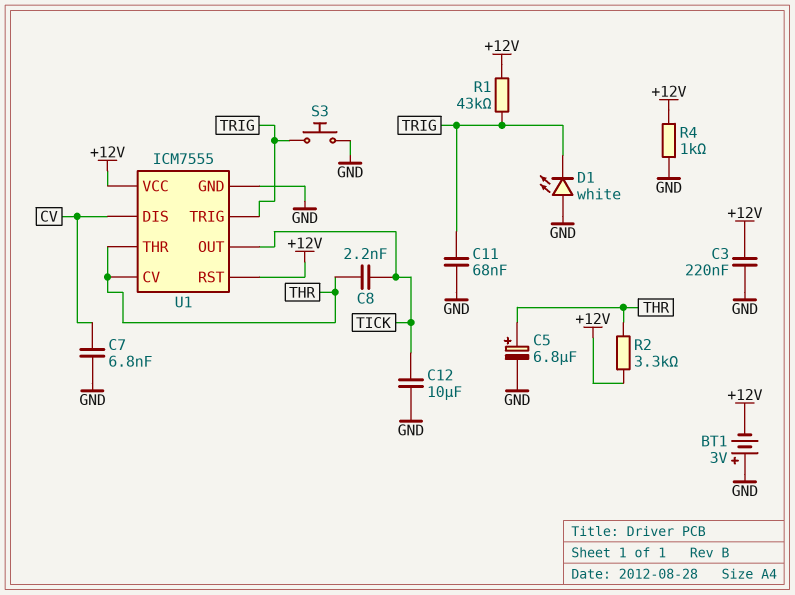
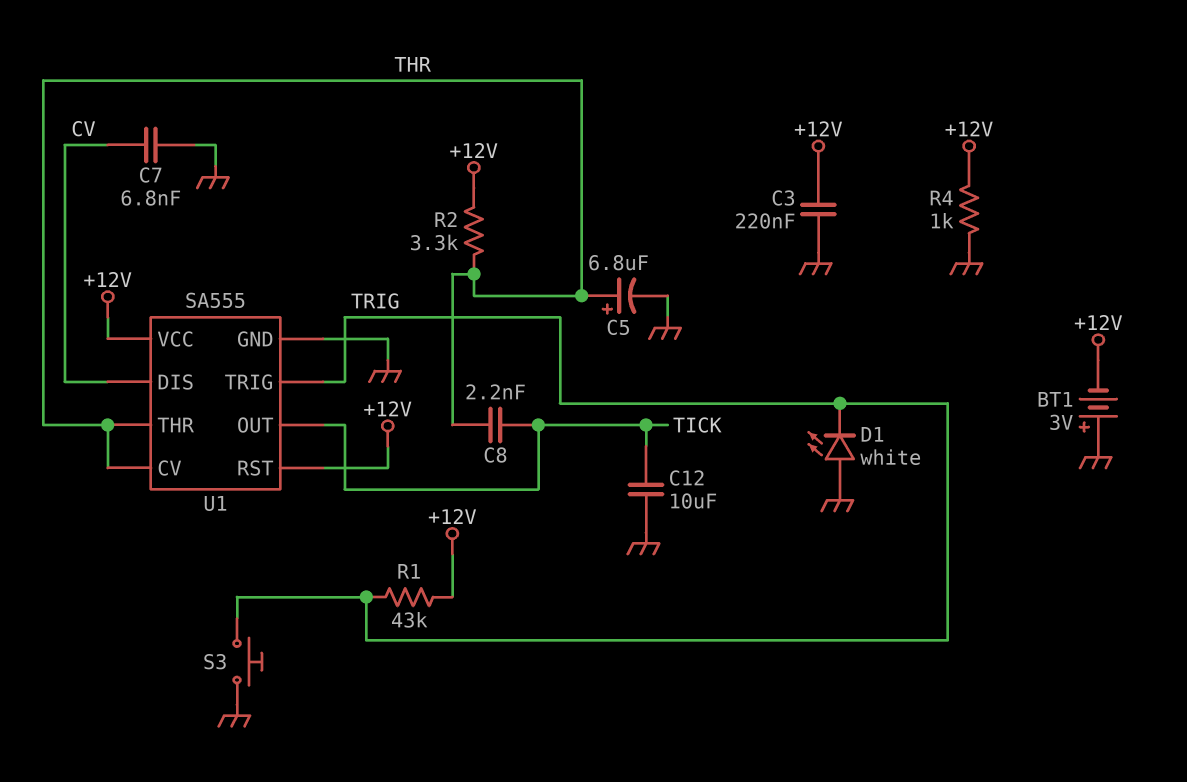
C11: 68nF (GND, TRIG) -> none
U1: ICM7555 -> SA555

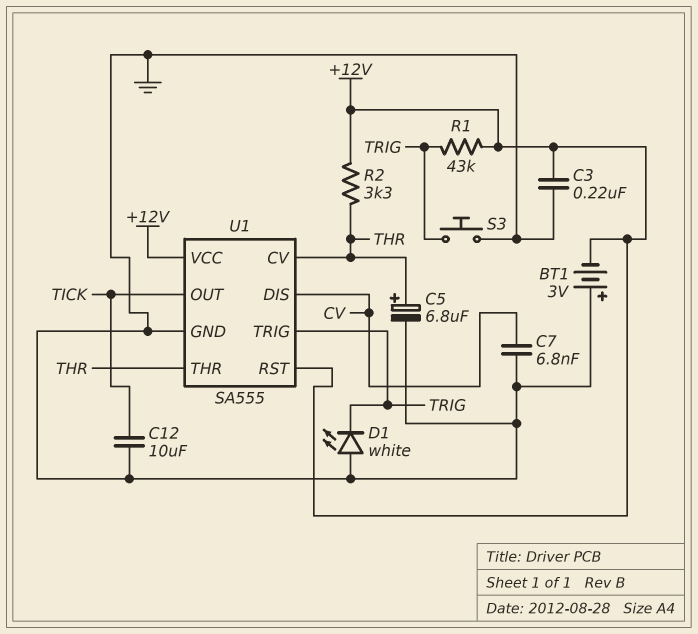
C8: 2.2nF (THR, TICK) -> none
R4: 1k (+12V, GND) -> none

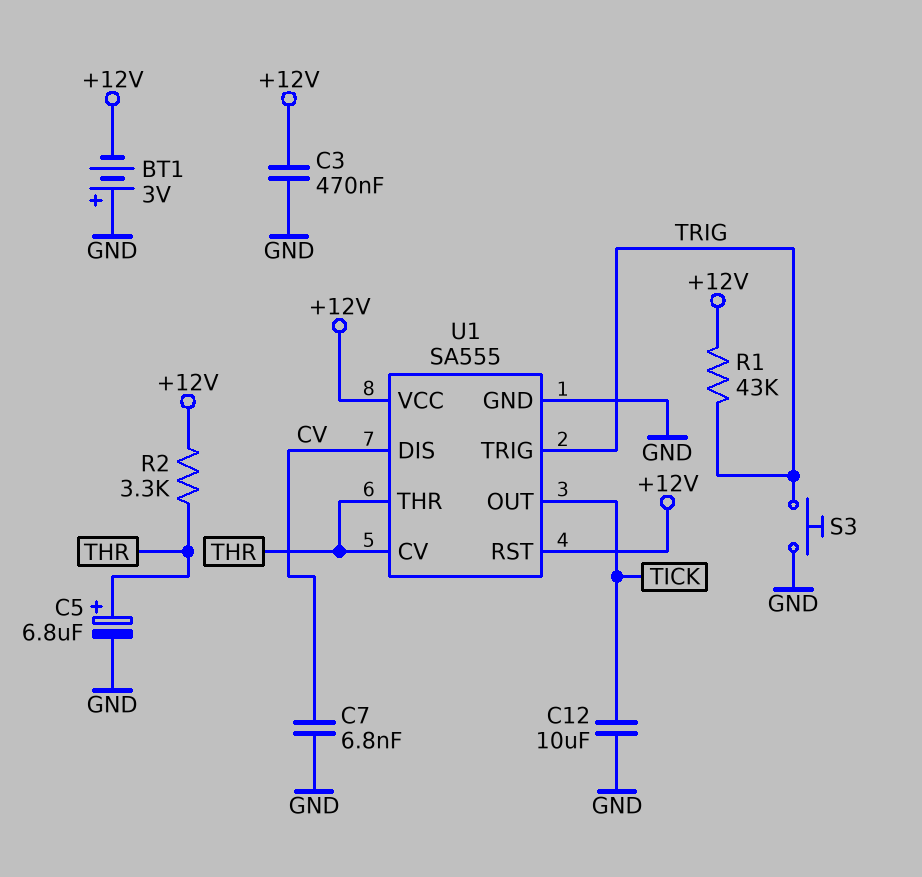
C3: 220nF (+12V, GND) -> 470nF (+12V, GND)
D1: LED white (A GND, K TRIG) -> none

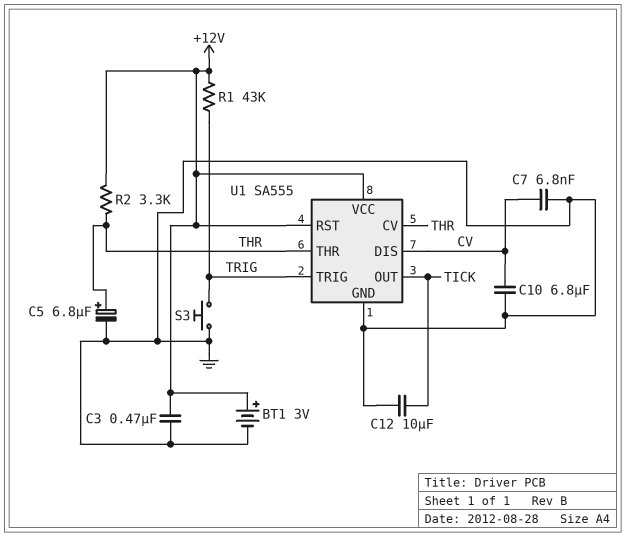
BT1: 3V (plus GND, minus +12V) -> 3V (plus +12V, minus GND)
C10: none -> 6.8uF (CV, GND)

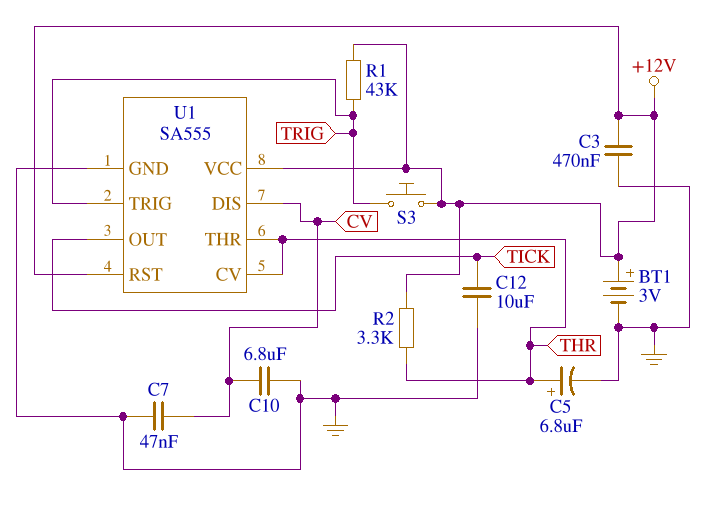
C7: 6.8nF (CV, GND) -> 47nF (CV, GND)
S3: button (GND, TRIG) -> button (+12V, TRIG)

